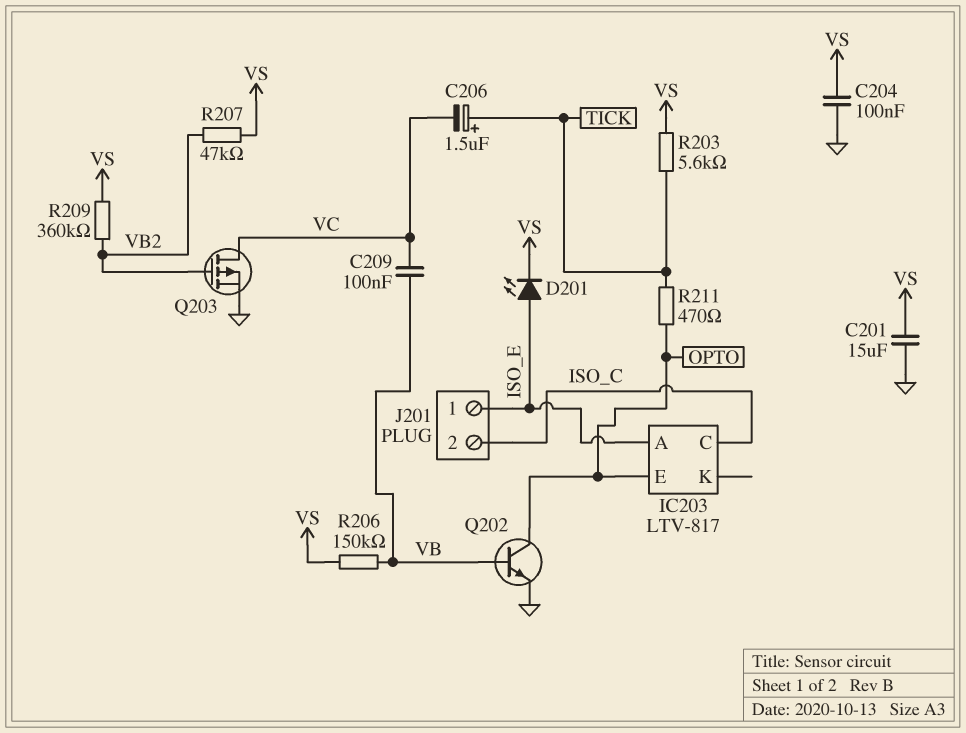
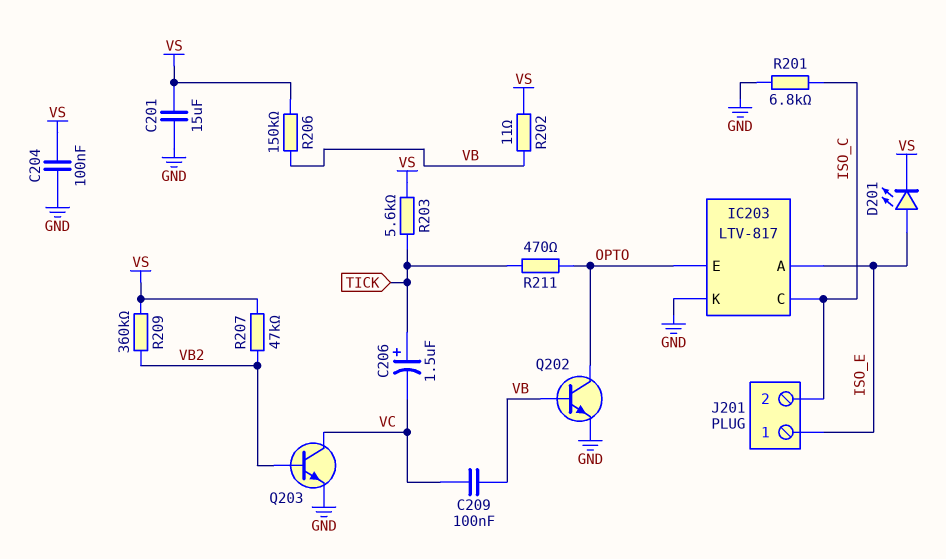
IC203 pin K: none -> GND
Q203: PMOS (G VB2, D VC, S GND) -> NPN (B VB2, C VC, E GND)
R201: none -> 6.8k (GND, ISO_C)
R202: none -> 11 (VB, VS)

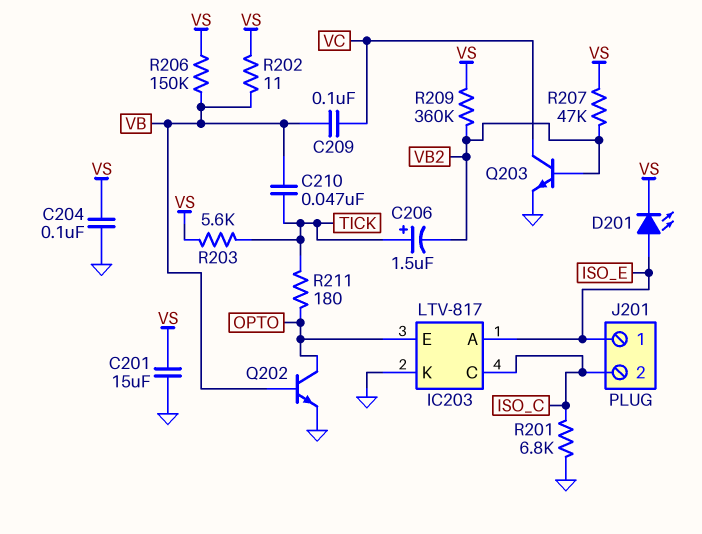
C206: 1.5uF (plus TICK, minus VC) -> 1.5uF (plus TICK, minus VB2)
C210: none -> 47nF (TICK, VB)
R211: 470 (OPTO, TICK) -> 180 (OPTO, TICK)

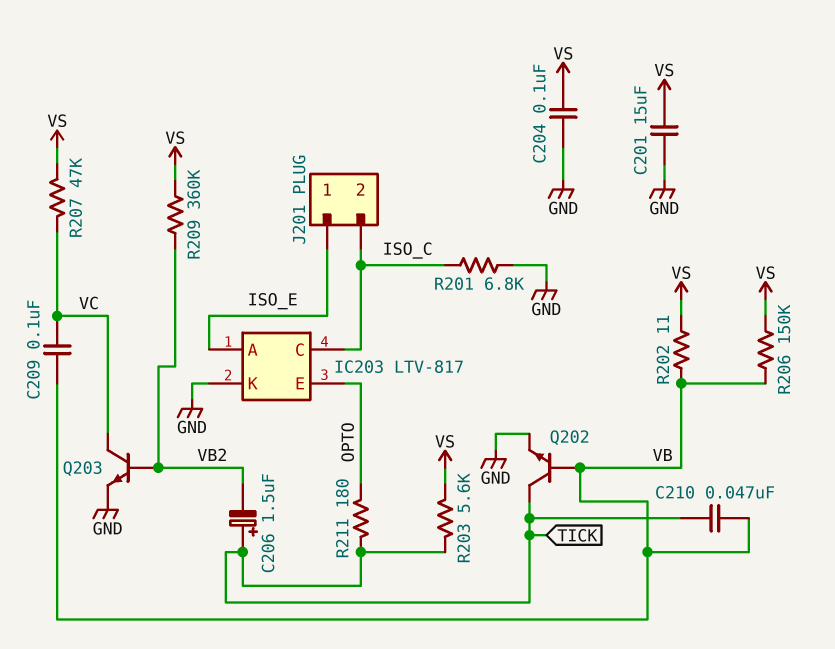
D201: LED (A ISO_E, K VS) -> none
Q202: NPN (B VB, C OPTO, E GND) -> NPN (B VB, C TICK, E GND)
R207: 47k (VB2, VS) -> 47k (VC, VS)

